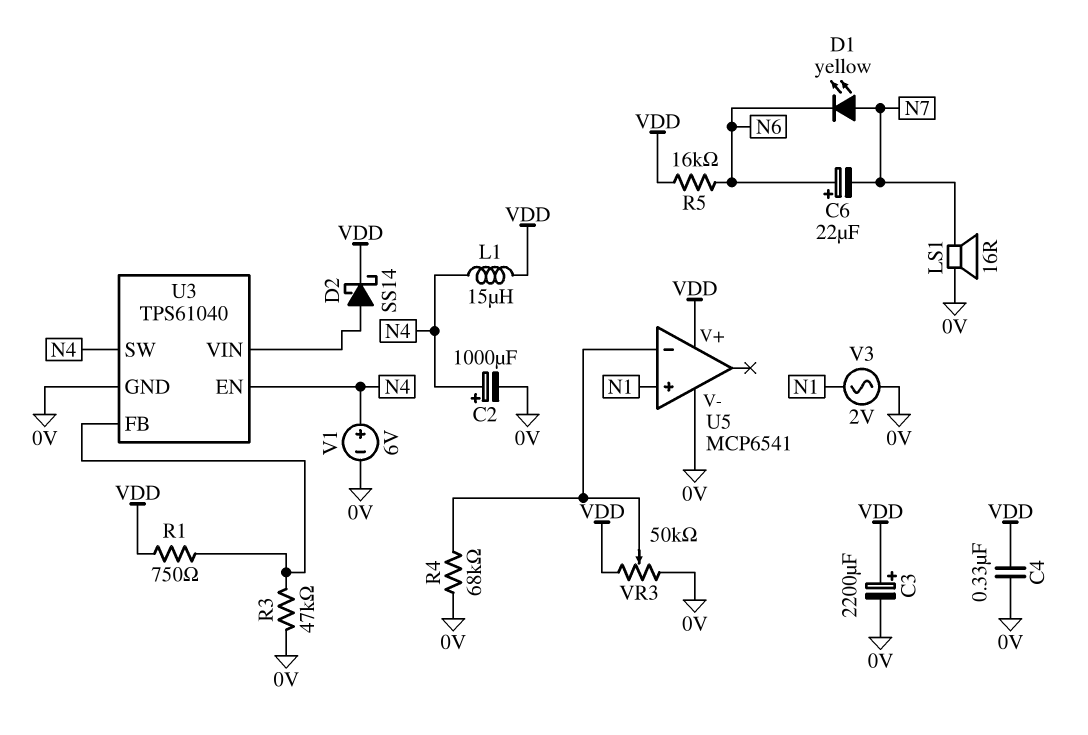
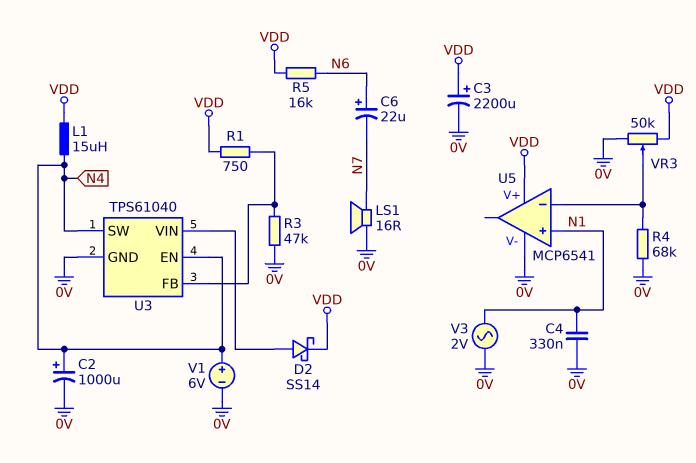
C4: 330nF (0V, VDD) -> 330nF (0V, N1)
D1: LED yellow (A N7, K N6) -> none

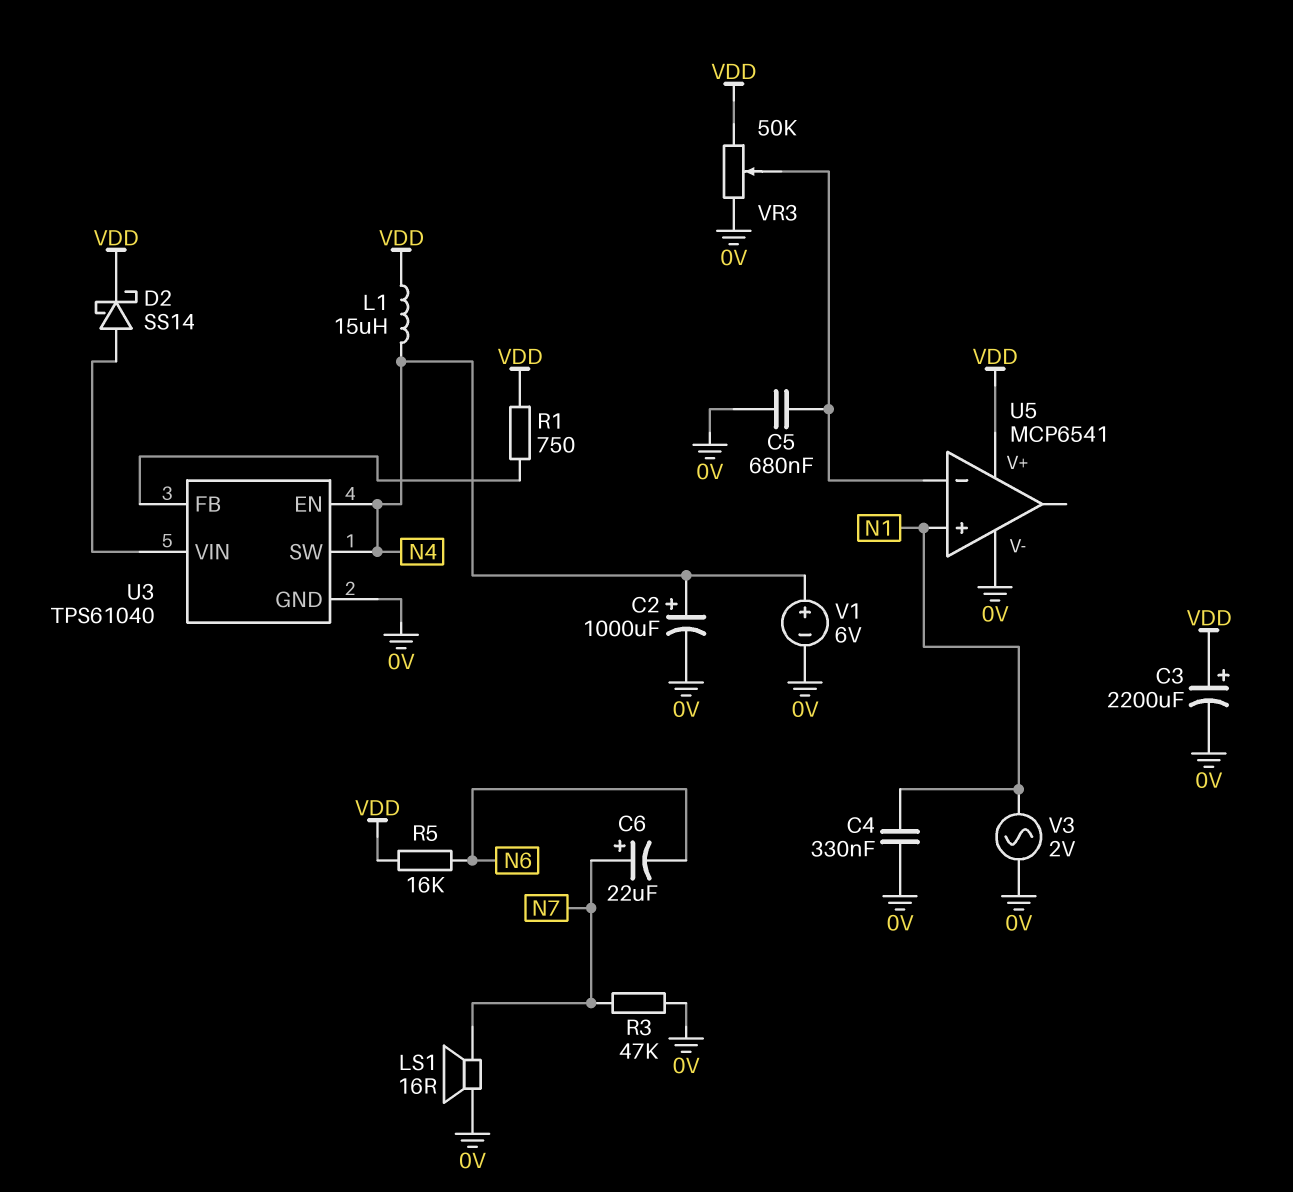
C5: none -> 680nF (0V, U5/in-)
C6: 22uF (plus N6, minus N7) -> 22uF (plus N7, minus N6)
R3: 47k (0V, U3/FB) -> 47k (0V, N7)
R4: 68k (0V, U5/in-) -> none

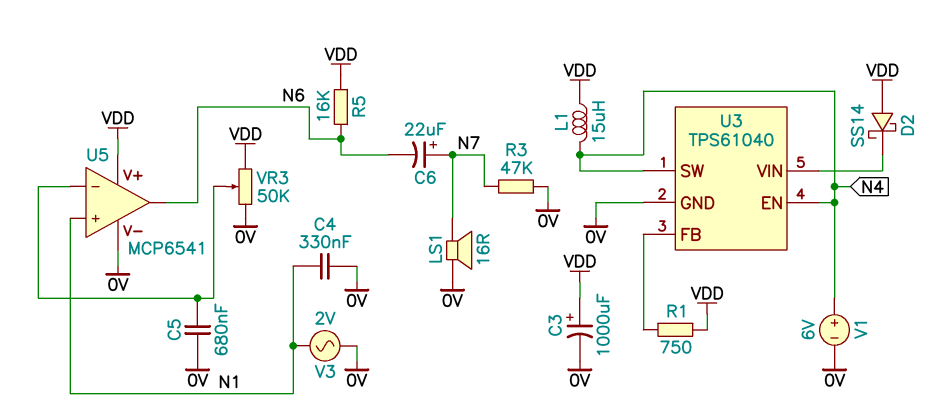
C2: 1000uF (plus N4, minus 0V) -> none
C3: 2200uF (plus VDD, minus 0V) -> 1000uF (plus VDD, minus 0V)
D2: schottky SS14 (A U3/VIN, K VDD) -> schottky SS14 (A VDD, K U3/VIN)
U5 pin out: none -> N6

